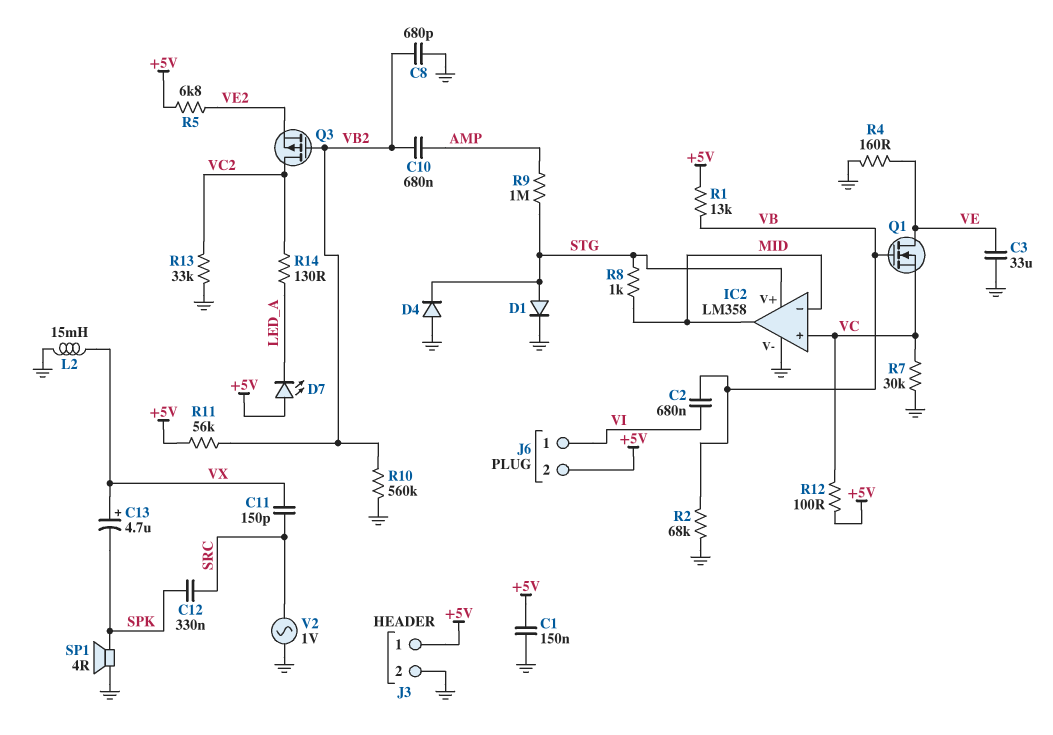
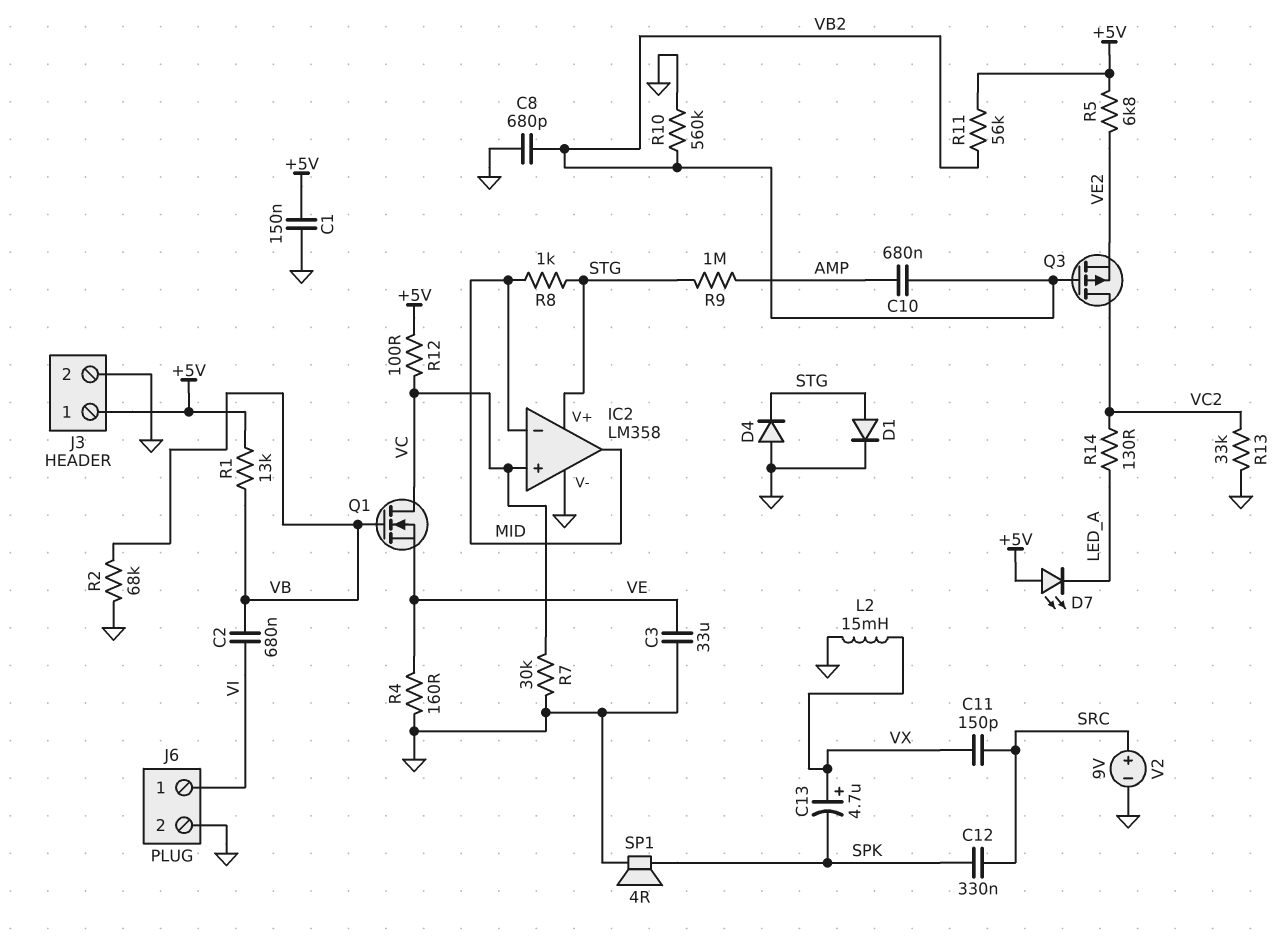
J6 pin 2: +5V -> GND
Q1: NMOS (G VB, D VE, S VC) -> NMOS (G VB, D VC, S VE)
V2: AC 1V (GND, SRC) -> 9V (plus SRC, minus GND)

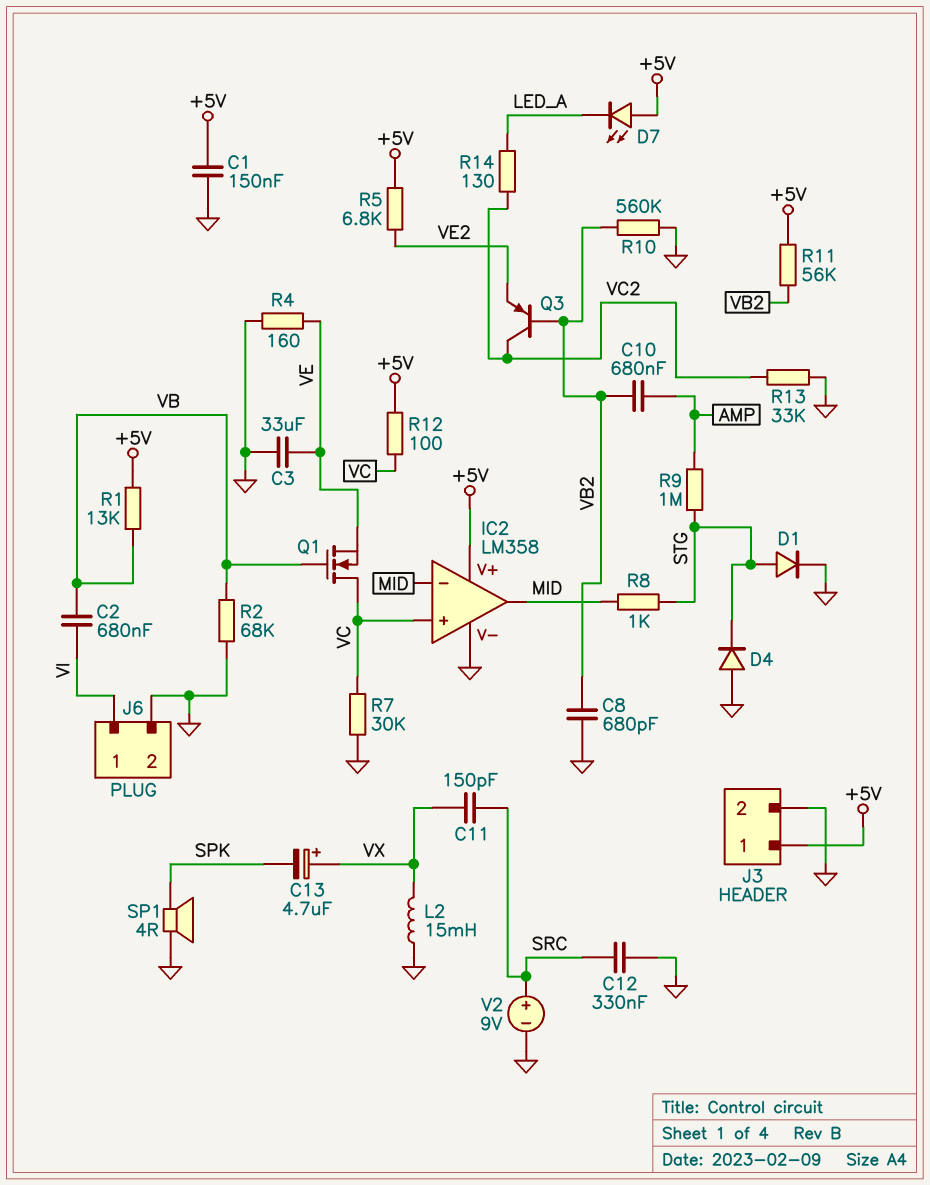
C12: 330nF (SPK, SRC) -> 330nF (GND, SRC)
IC2 pin V+: STG -> +5V
Q3: PMOS (G VB2, D VC2, S VE2) -> PNP (B VB2, C VC2, E VE2)

